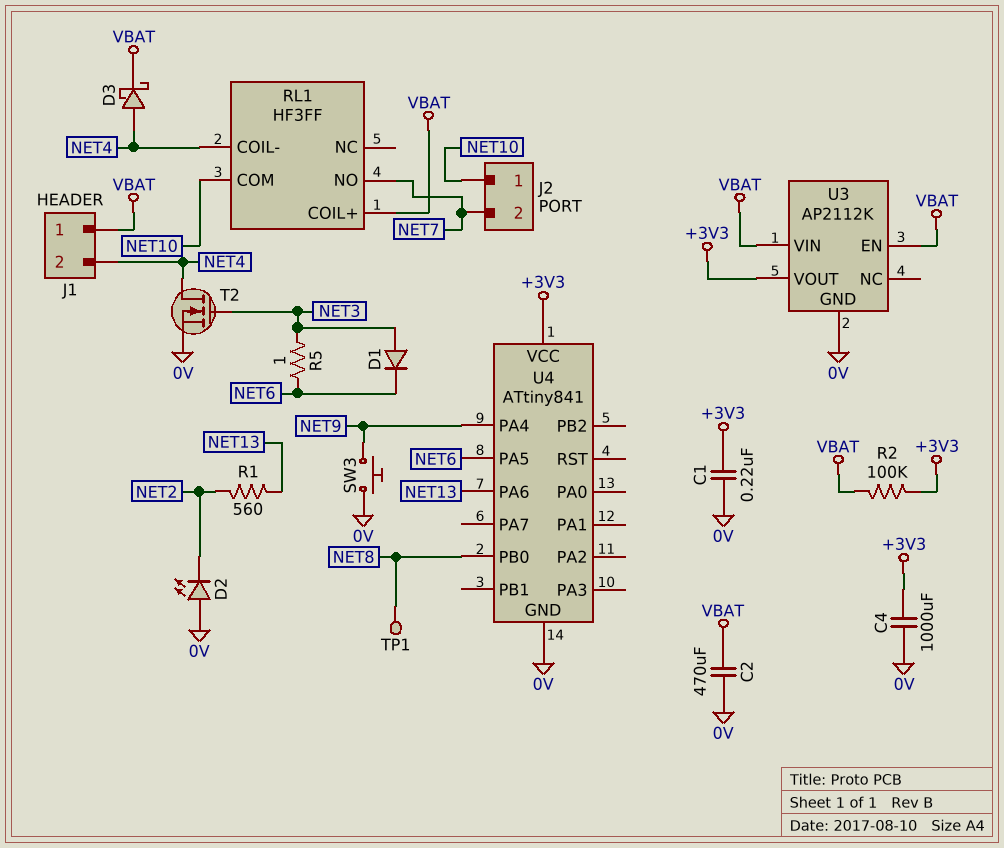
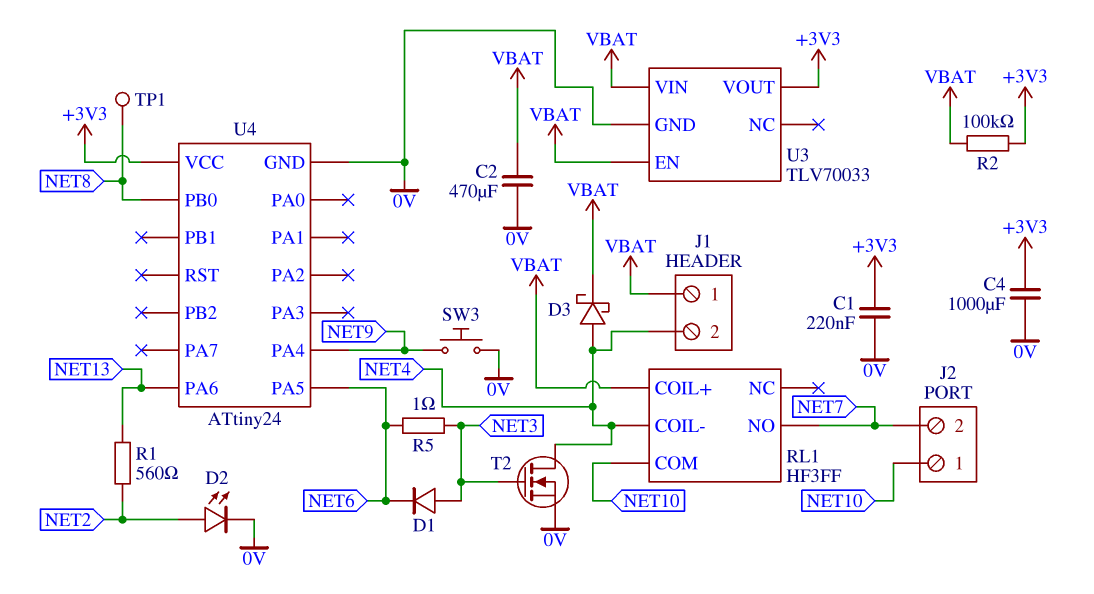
D2: LED (A 0V, K NET2) -> LED (A NET2, K 0V)
U3: AP2112K -> TLV70033
U4: ATtiny841 -> ATtiny24

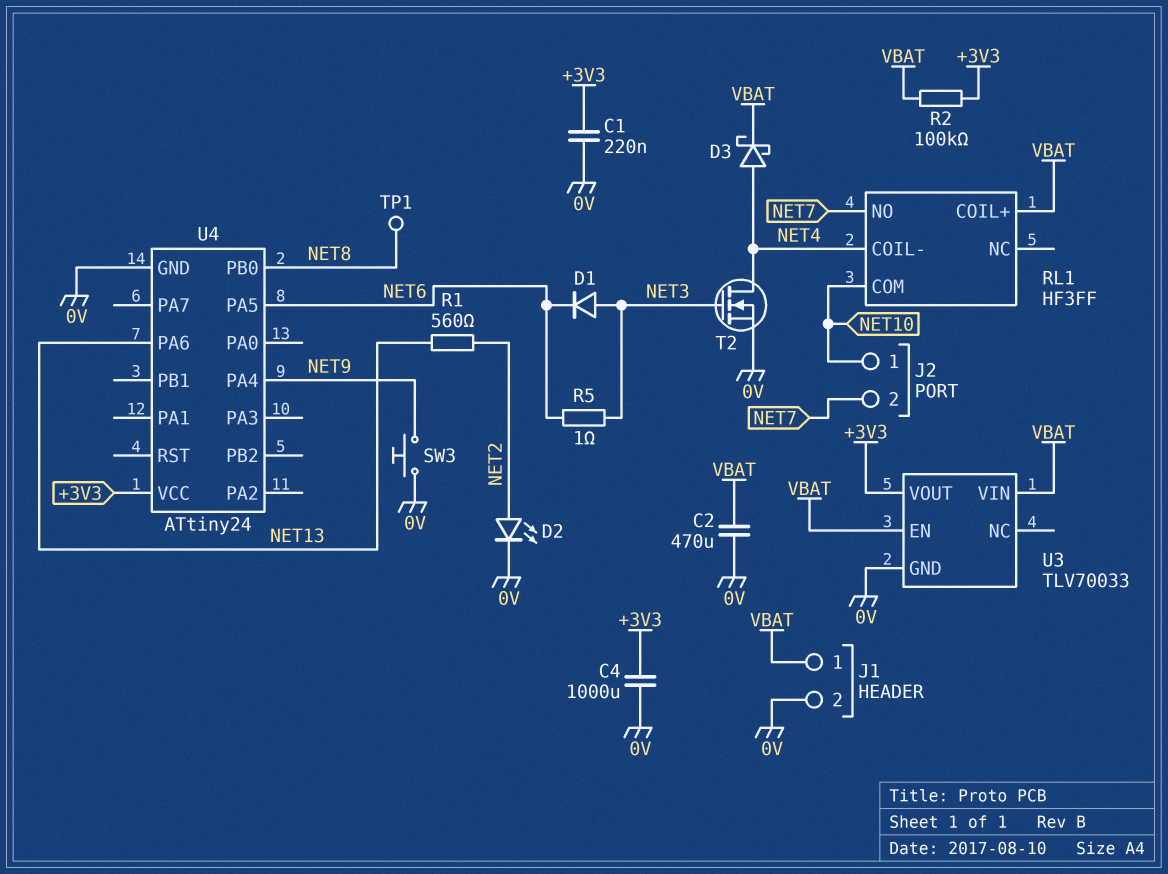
J1 pin 2: NET4 -> 0V

